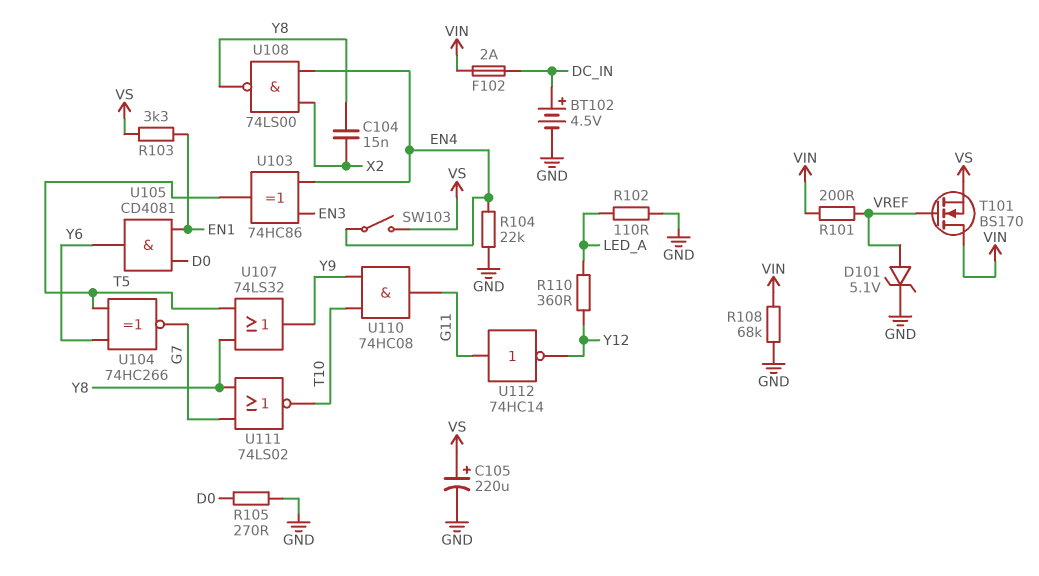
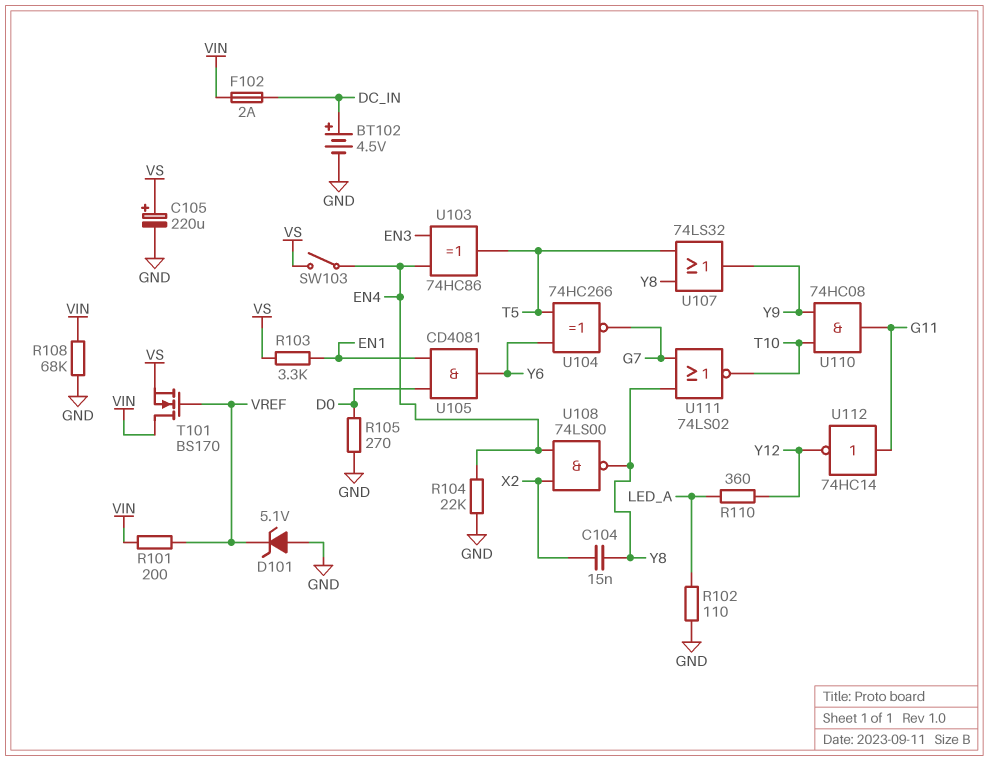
D101: zener 5.1V (A VREF, K GND) -> zener 5.1V (A GND, K VREF)

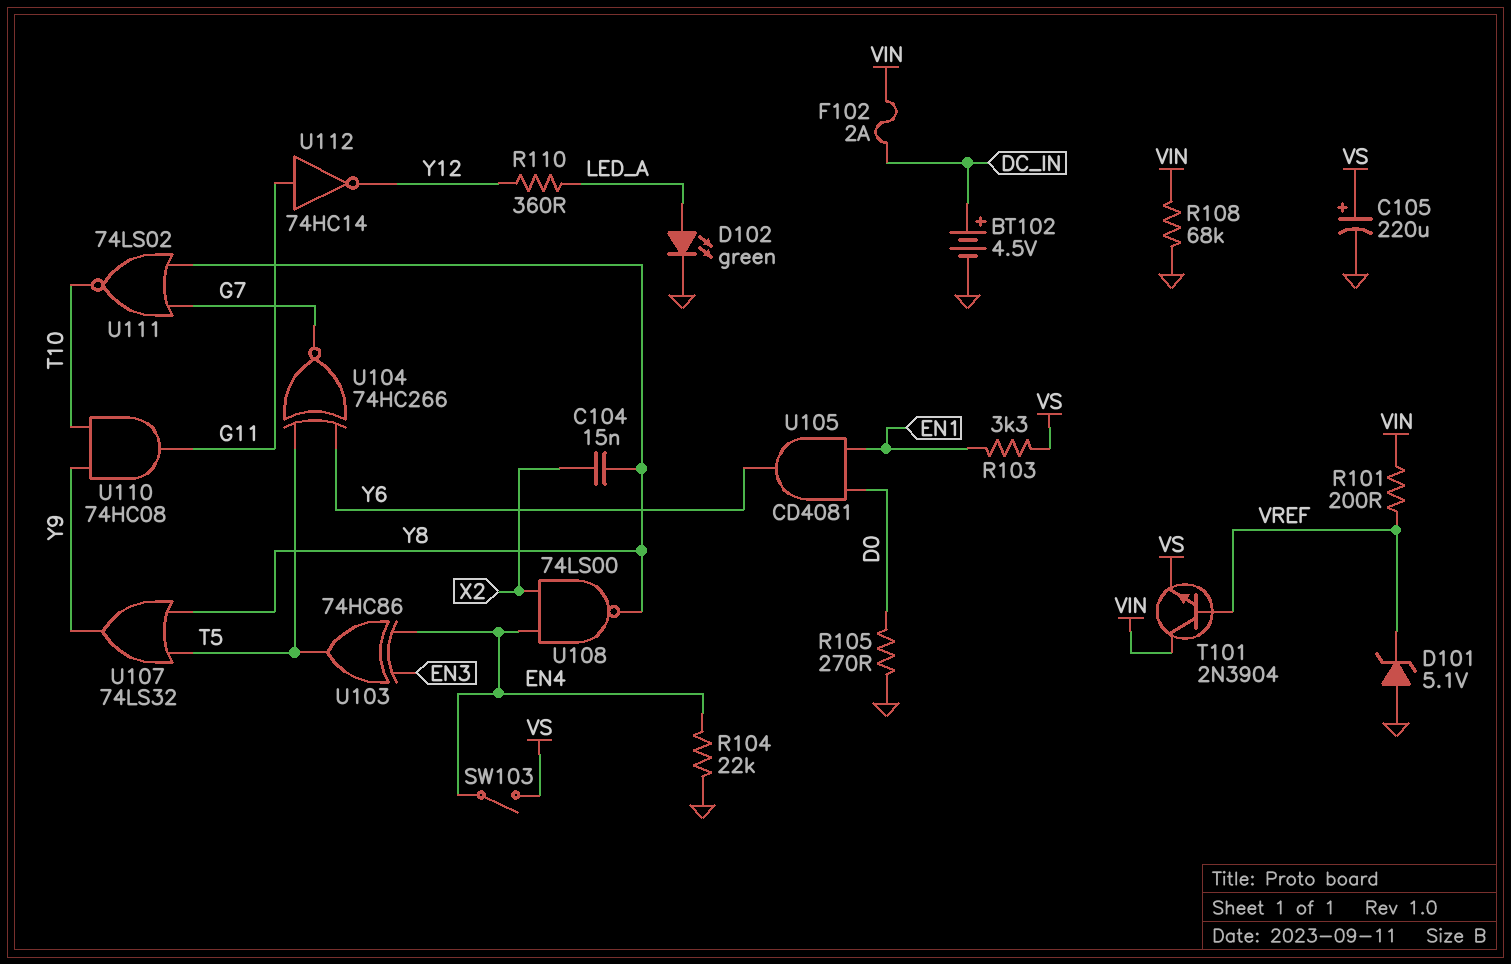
D102: none -> LED green (A LED_A, K GND)
R102: 110 (GND, LED_A) -> none
T101: NMOS BS170 (G VREF, D VIN, S VS) -> NPN 2N3904 (B VREF, C VIN, E VS)

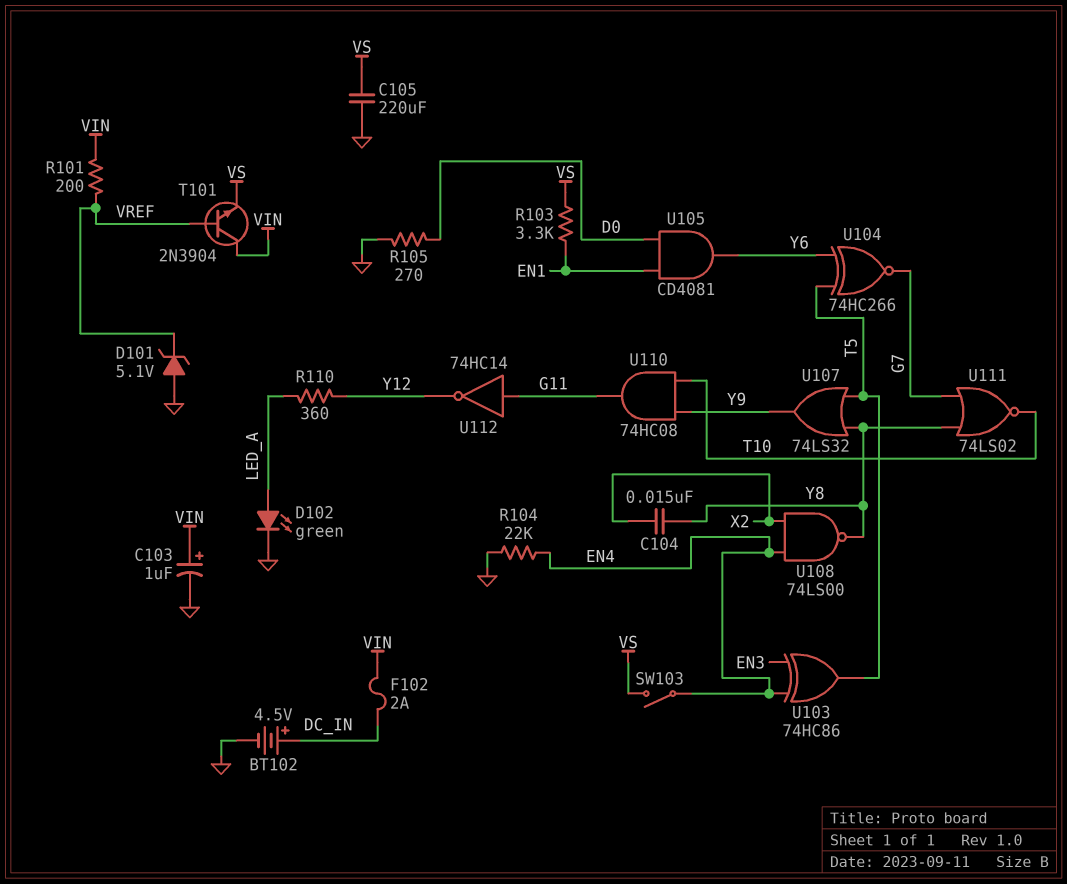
C103: none -> 1uF (plus VIN, minus GND)
C105: 220uF (plus VS, minus GND) -> 220uF (GND, VS)
R108: 68k (GND, VIN) -> none

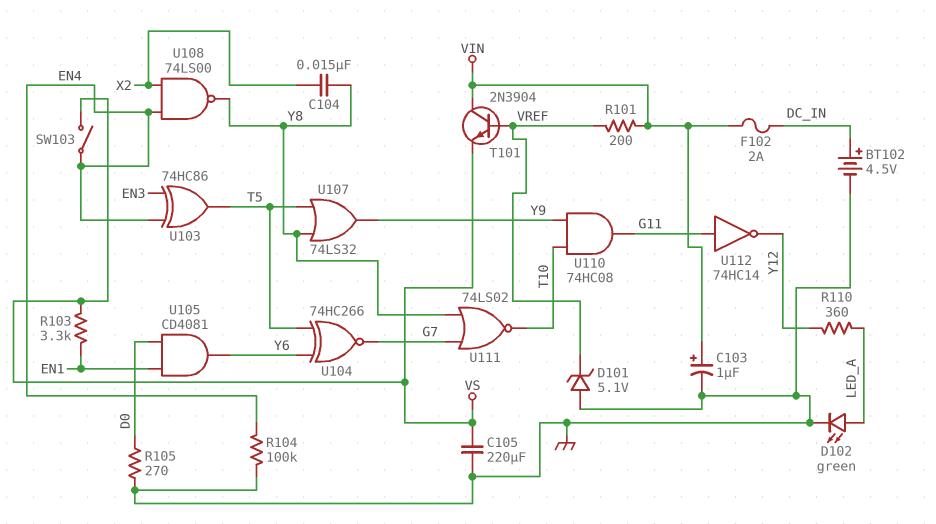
R104: 22k (EN4, GND) -> 100k (EN4, GND)

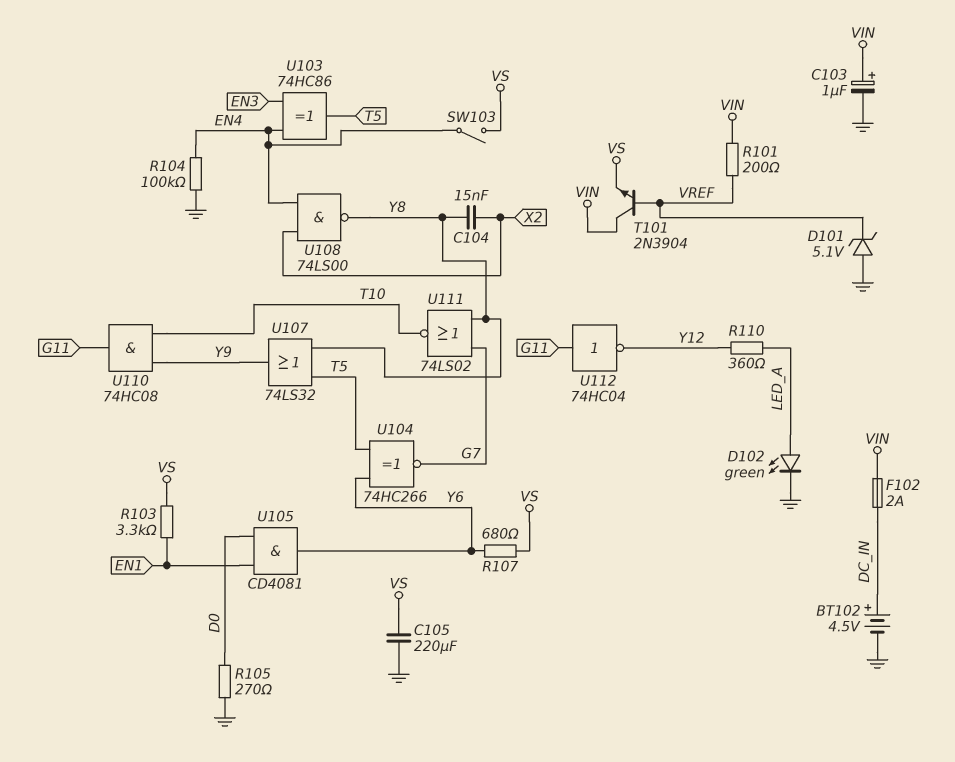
R107: none -> 680 (VS, Y6)
U112: NOT 74HC14 (in G11, out Y12) -> NOT 74HC04 (in G11, out Y12)

